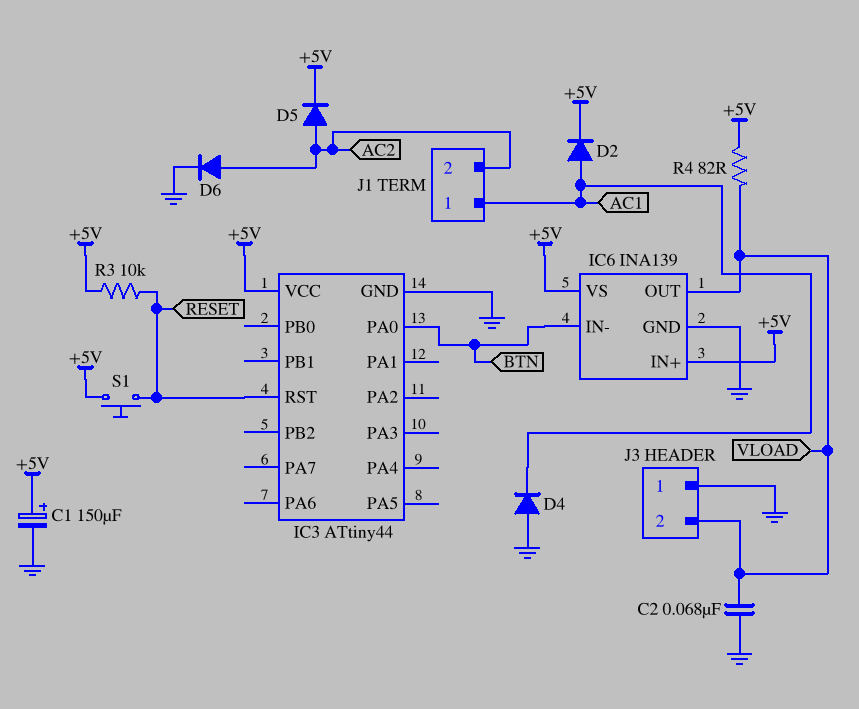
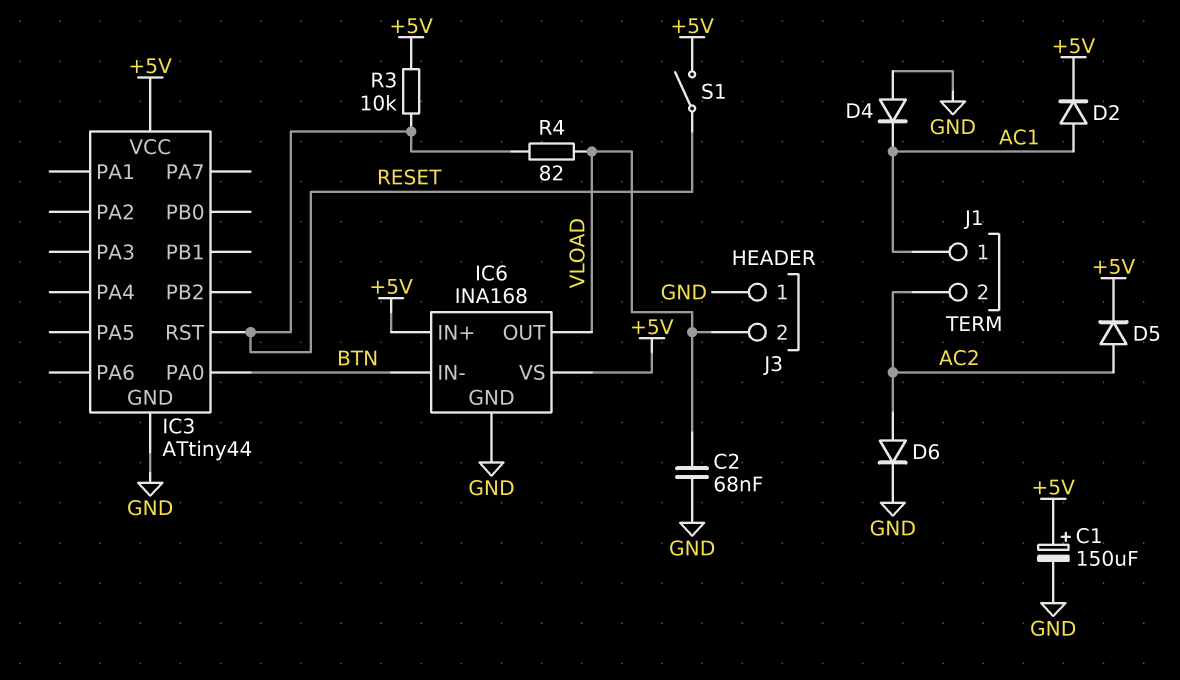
IC6: INA139 -> INA168
R4: 82 (+5V, VLOAD) -> 82 (RESET, VLOAD)
S1: button (+5V, RESET) -> switch (+5V, RESET)

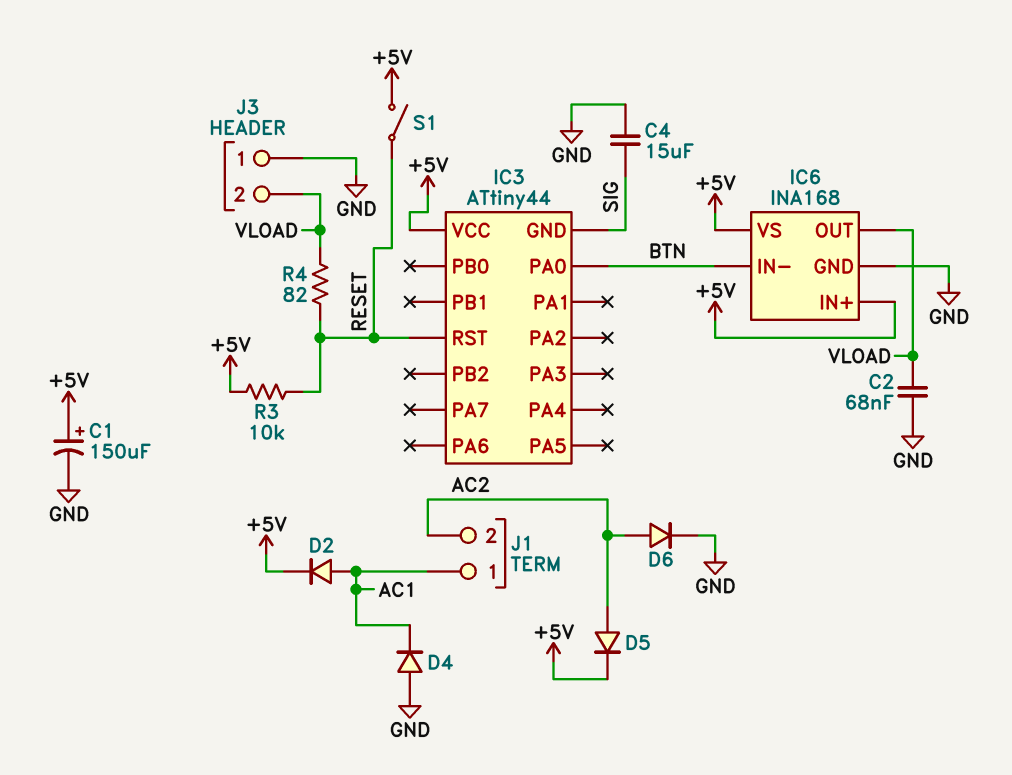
C4: none -> 15uF (GND, SIG)
IC3 pin GND: GND -> SIG

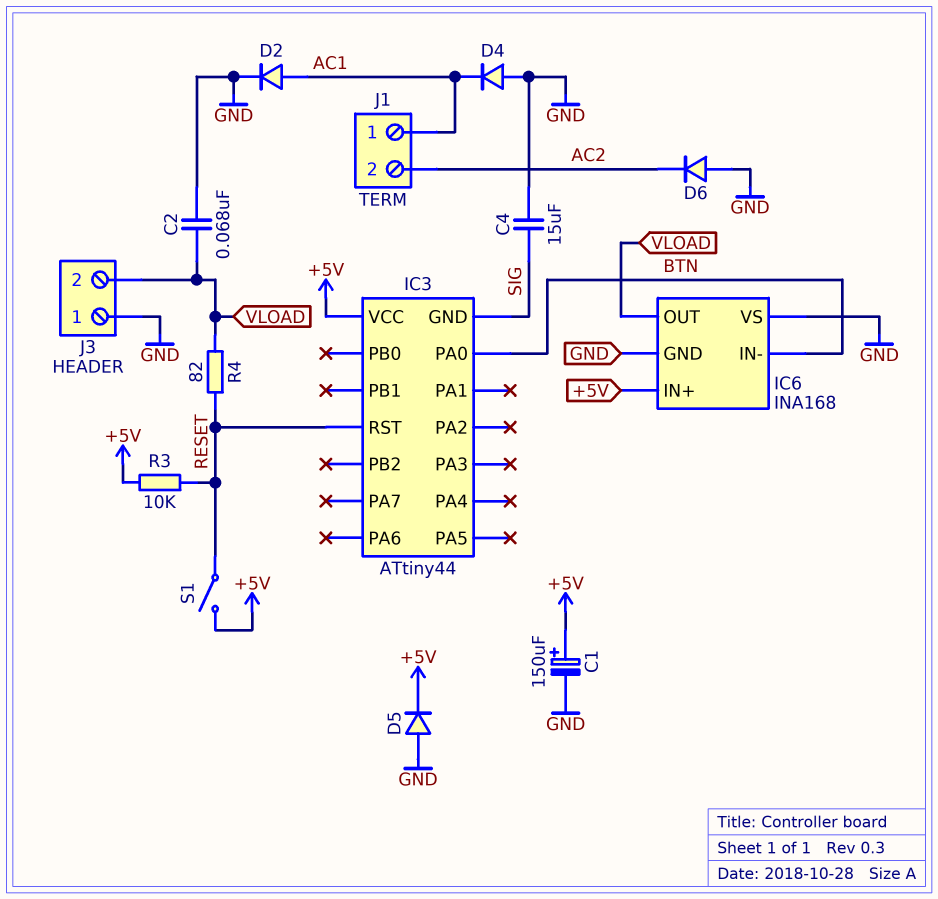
D2: diode (A AC1, K +5V) -> diode (A AC1, K GND)
D5: diode (A AC2, K +5V) -> diode (A GND, K +5V)
D6: diode (A AC2, K GND) -> diode (A GND, K AC2)
IC6 pin VS: +5V -> GND

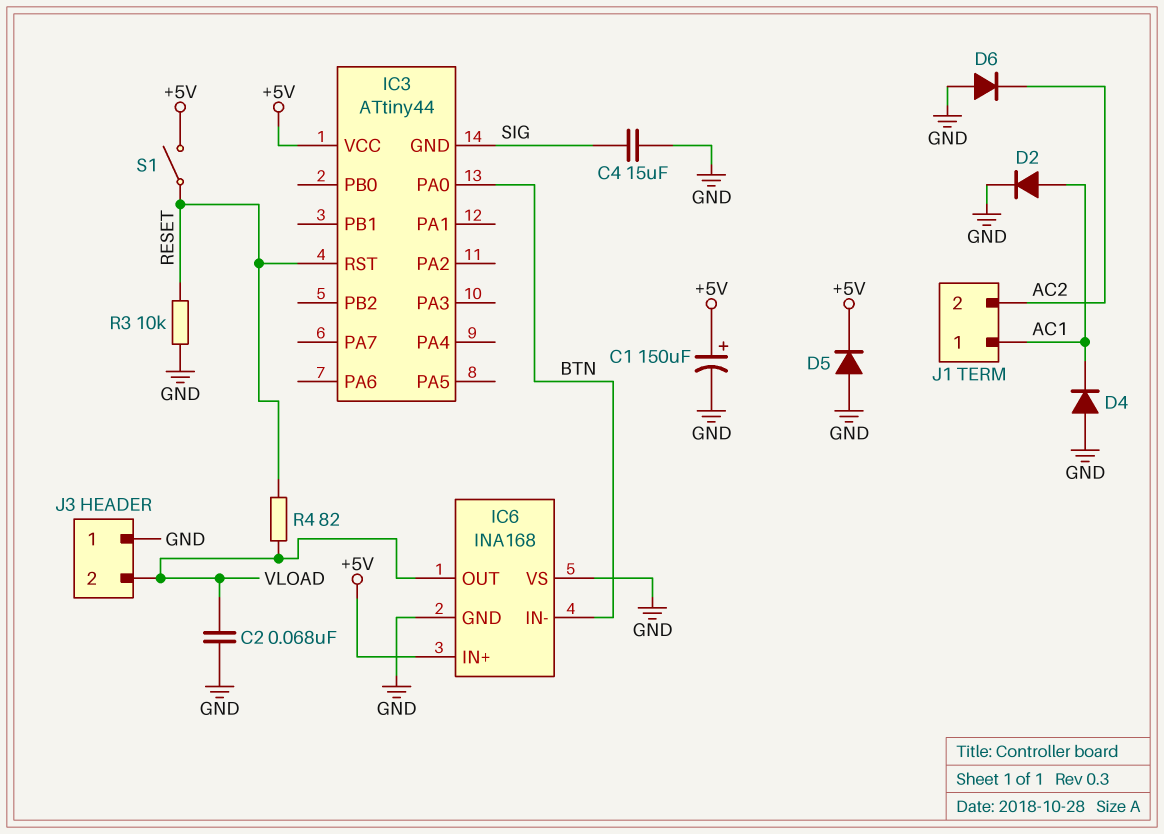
R3: 10k (+5V, RESET) -> 10k (GND, RESET)

